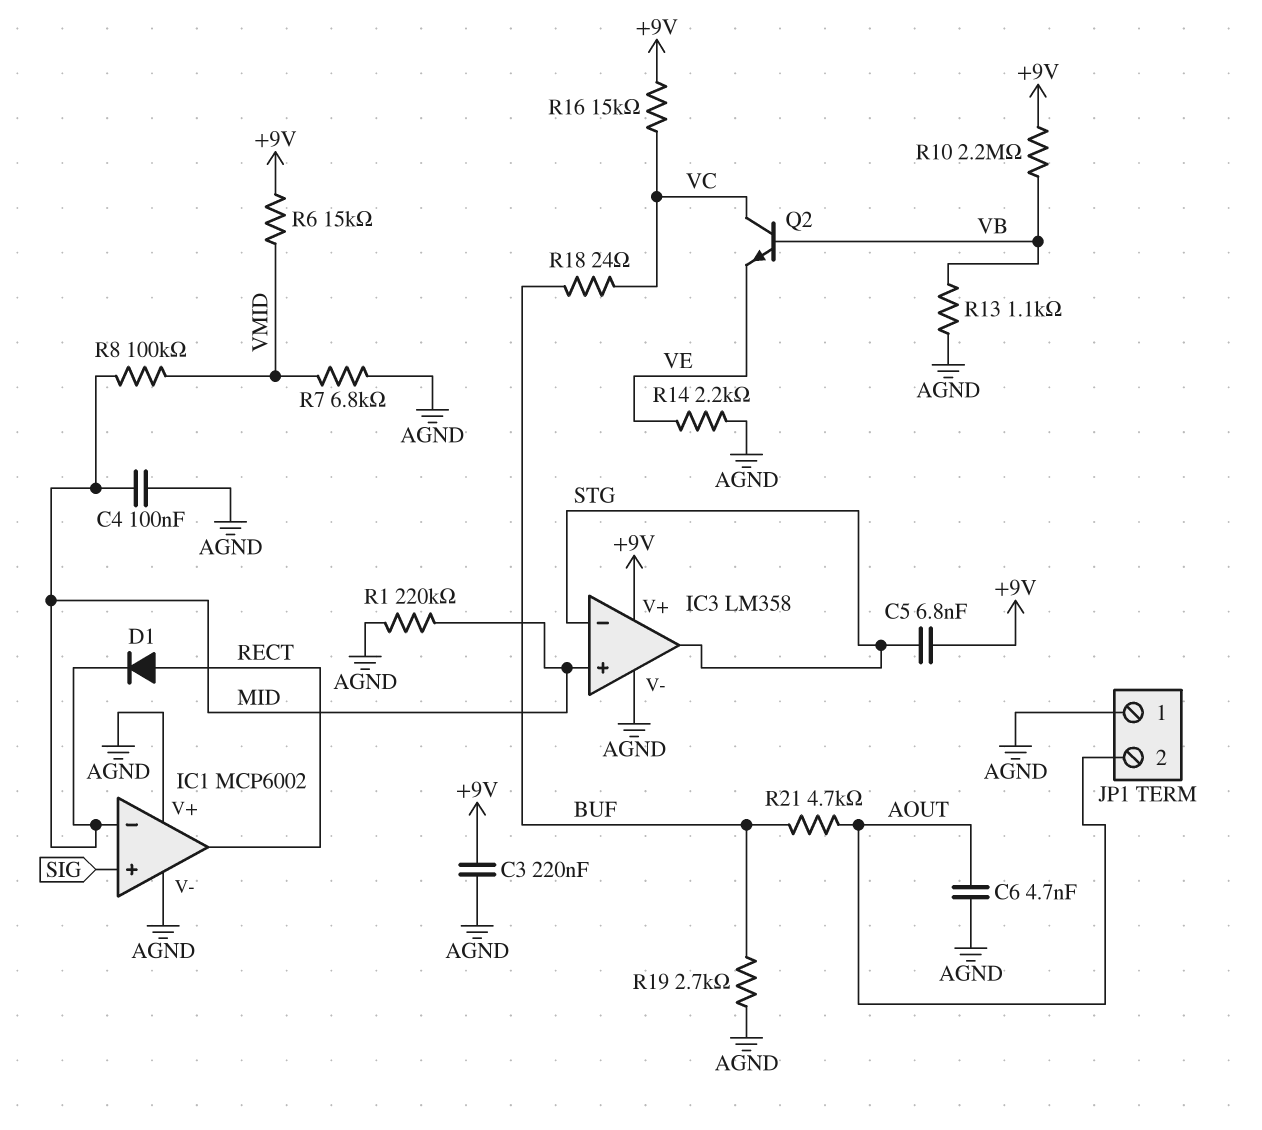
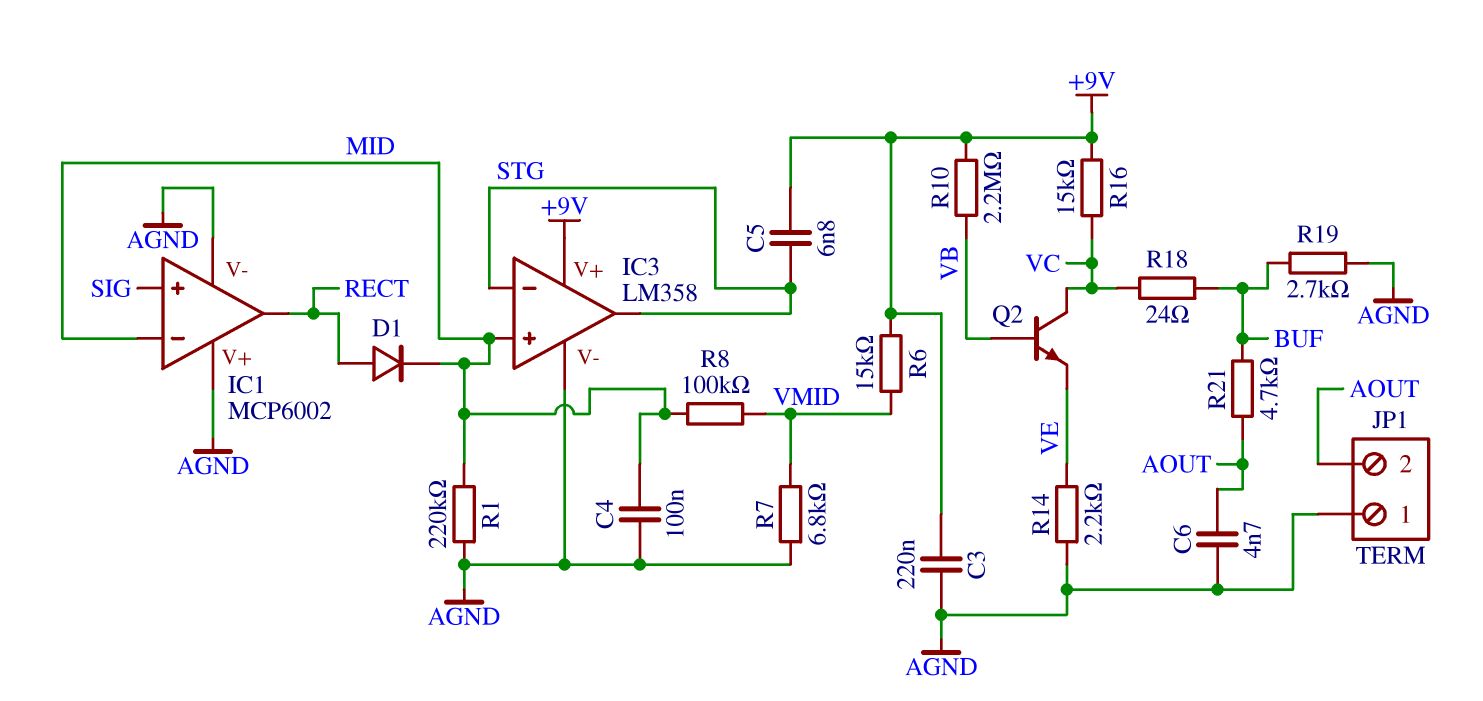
R13: 1.1k (AGND, VB) -> none

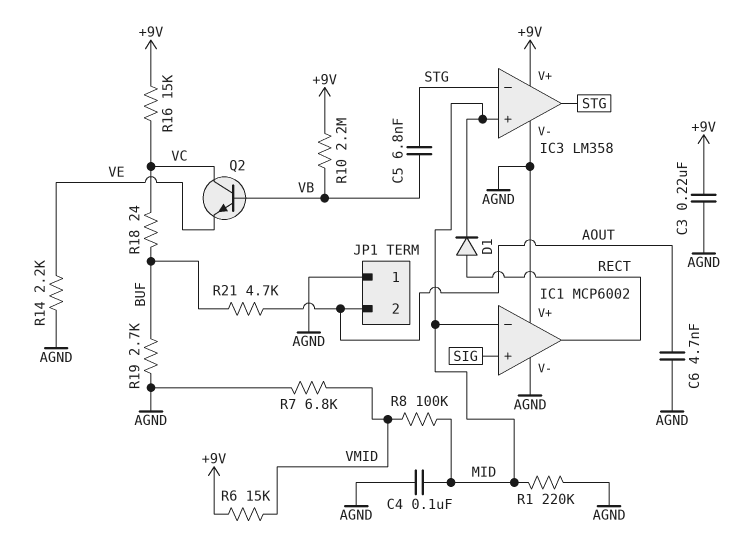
C5: 6.8nF (+9V, STG) -> 6.8nF (STG, VB)

